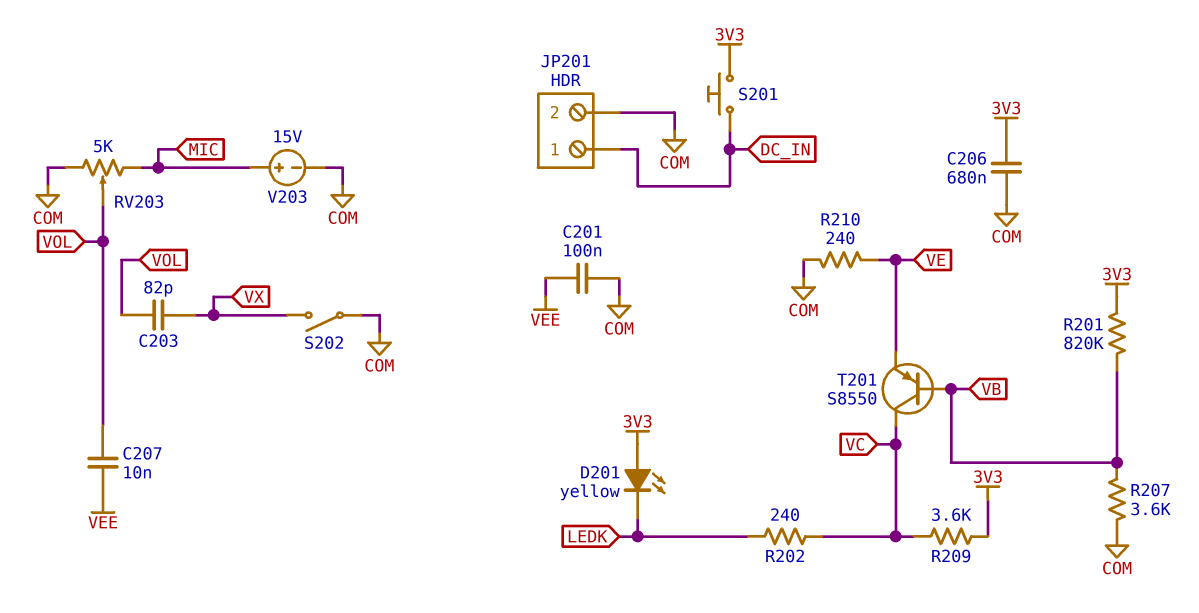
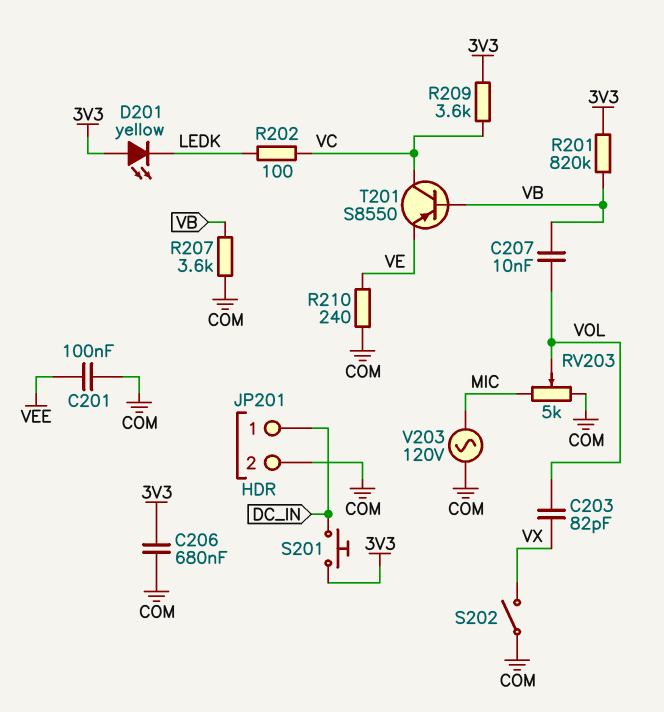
C207: 10nF (VEE, VOL) -> 10nF (VB, VOL)
R202: 240 (LEDK, VC) -> 100 (LEDK, VC)
V203: 15V (plus MIC, minus COM) -> AC 120V (COM, MIC)

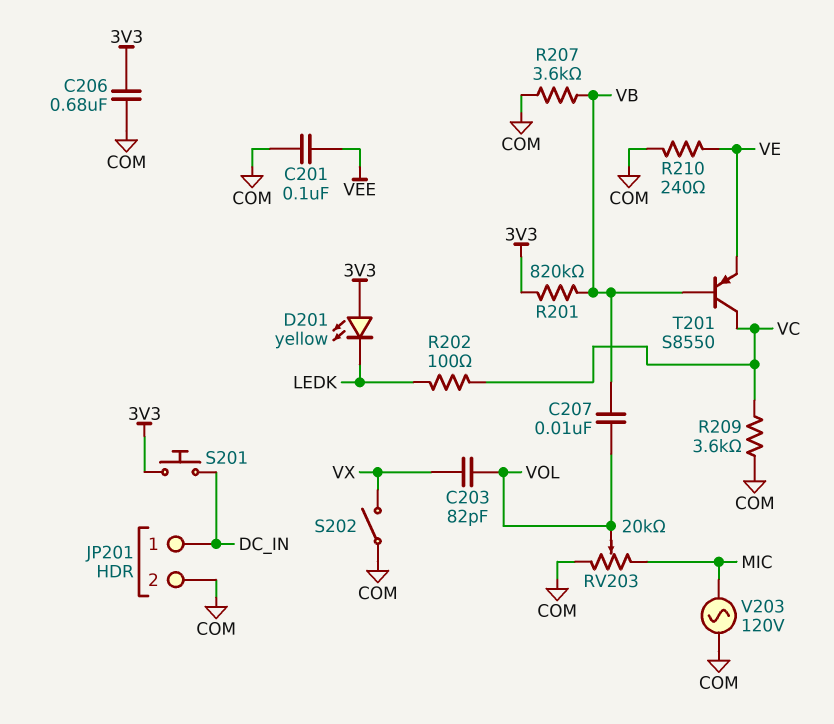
R209: 3.6k (3V3, VC) -> 3.6k (COM, VC)
RV203: 5k (COM, MIC, wiper VOL) -> 20k (COM, MIC, wiper VOL)

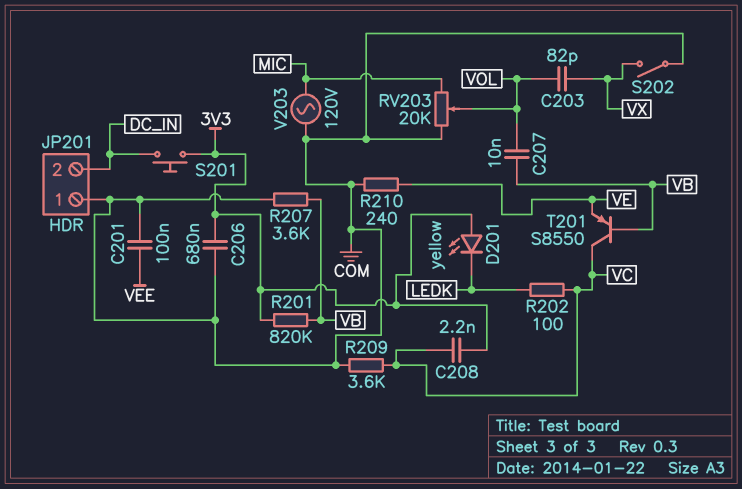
C208: none -> 2.2nF (3V3, VC)
JP201 pin 1: DC_IN -> COM
JP201 pin 2: COM -> DC_IN

